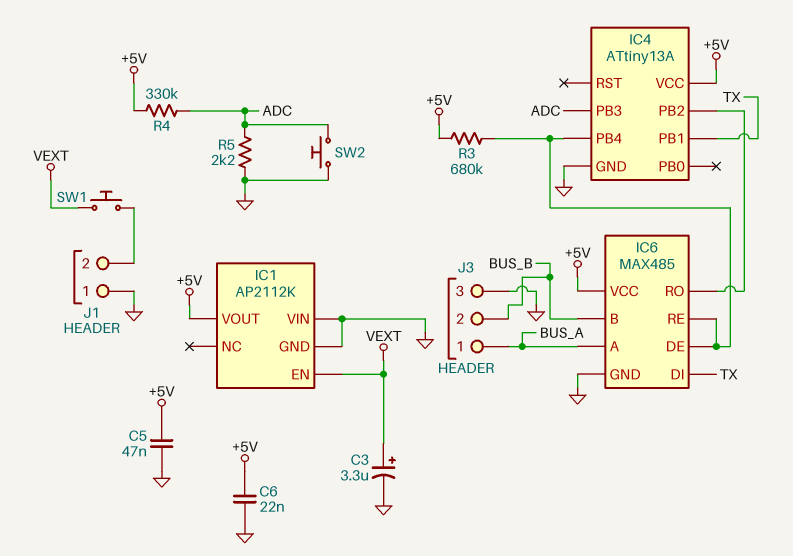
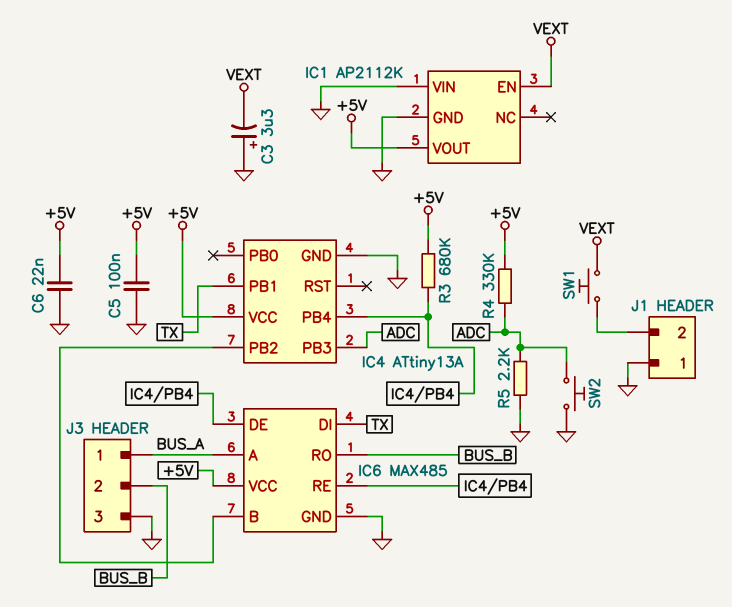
C3: 3.3uF (plus VEXT, minus GND) -> 3.3uF (plus GND, minus VEXT)
C5: 47nF (+5V, GND) -> 100nF (+5V, GND)
IC6 pin B: BUS_B -> IC4/PB2
IC6 pin RO: IC4/PB2 -> BUS_B

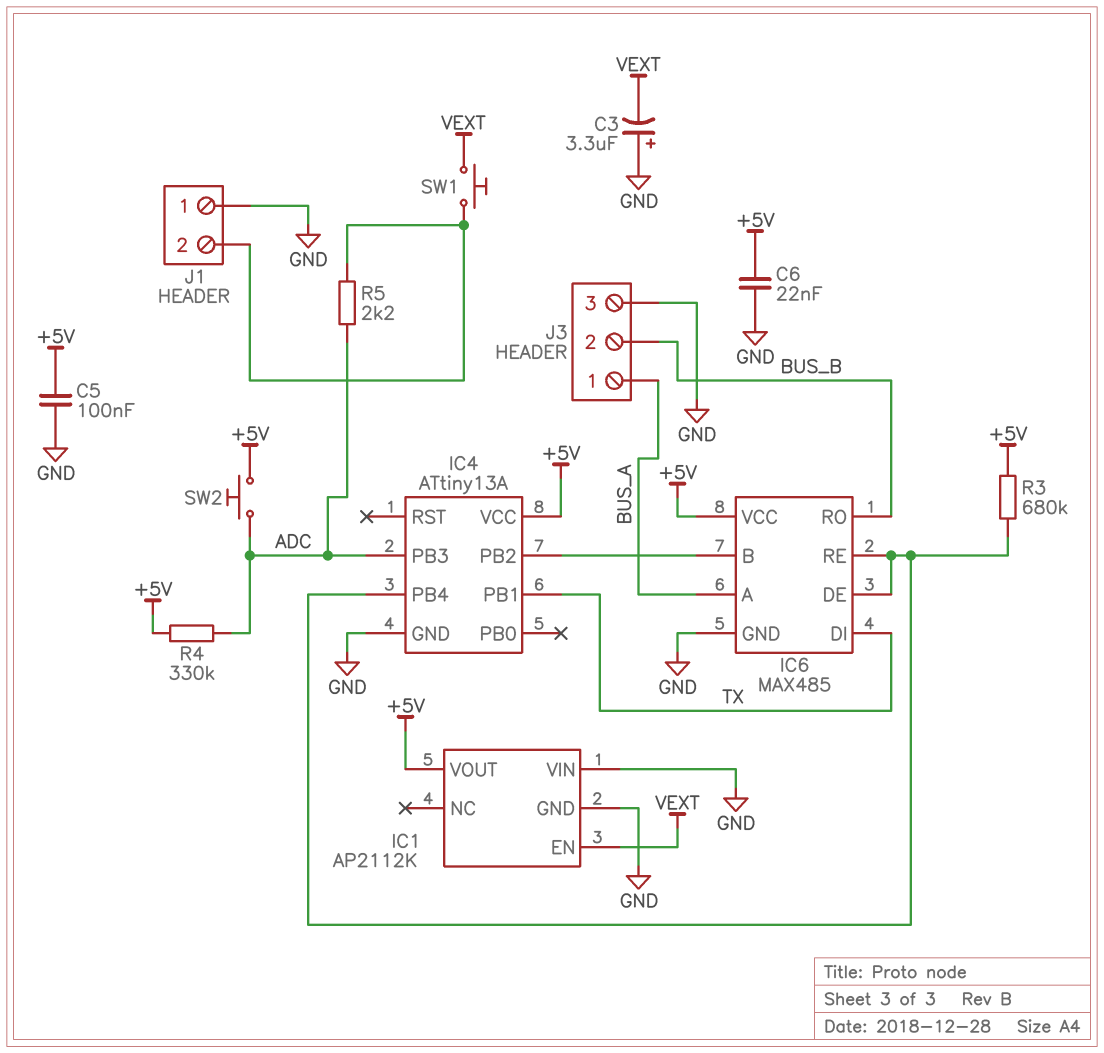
R5: 2.2k (ADC, GND) -> 2.2k (ADC, J1/2)
SW2: button (ADC, GND) -> button (+5V, ADC)

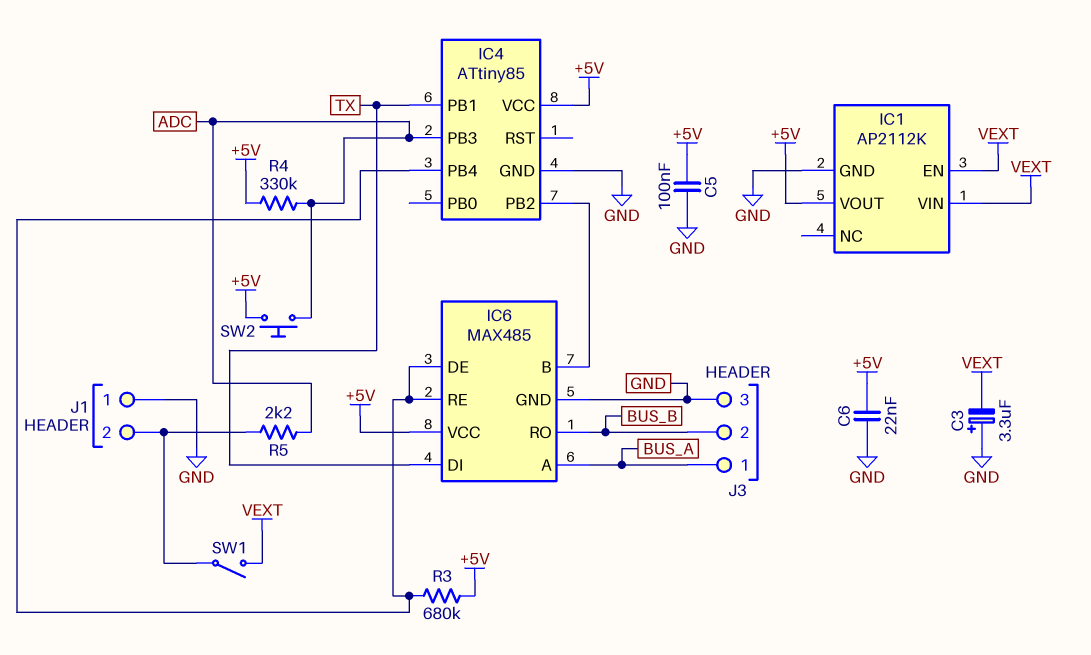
IC1 pin VIN: GND -> VEXT
IC4: ATtiny13A -> ATtiny85
SW1: button (J1/2, VEXT) -> switch (J1/2, VEXT)

